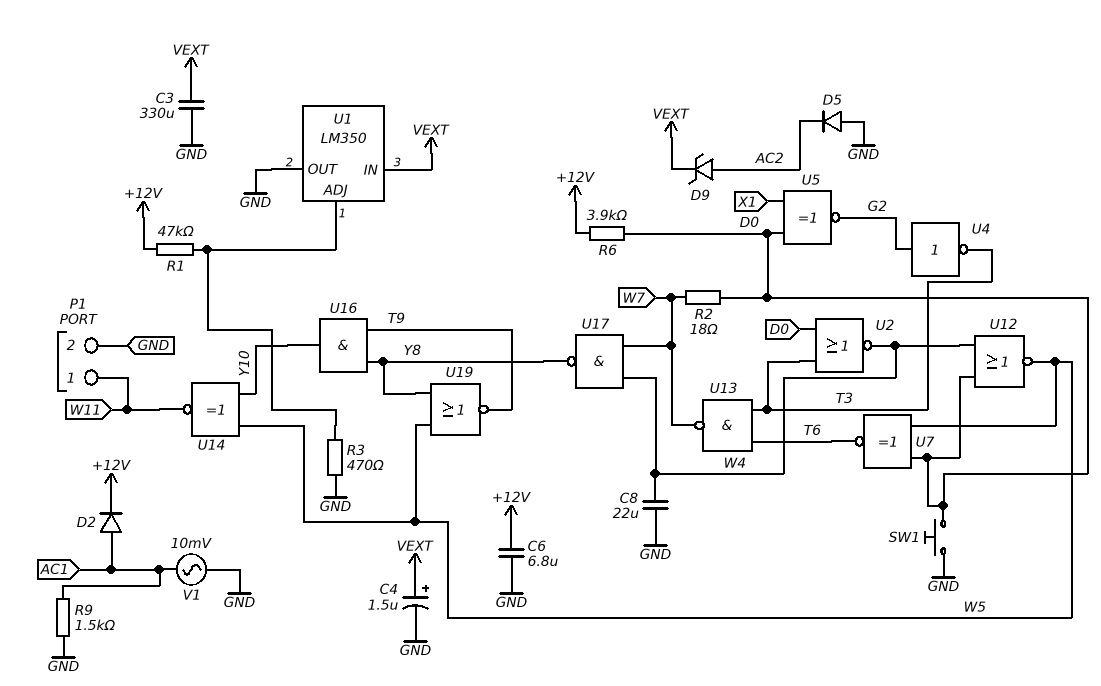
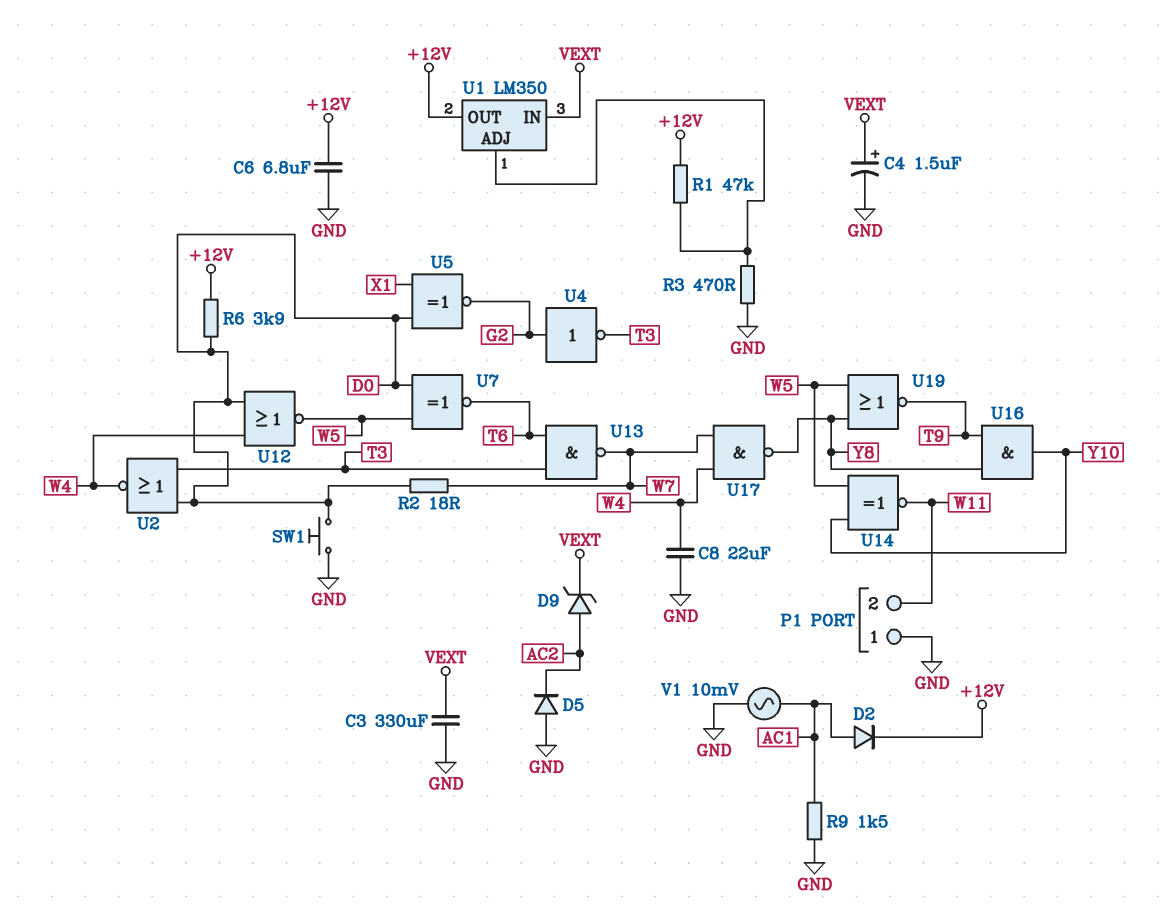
P1 pin 1: W11 -> GND
P1 pin 2: GND -> W11
U1 pin OUT: GND -> +12V

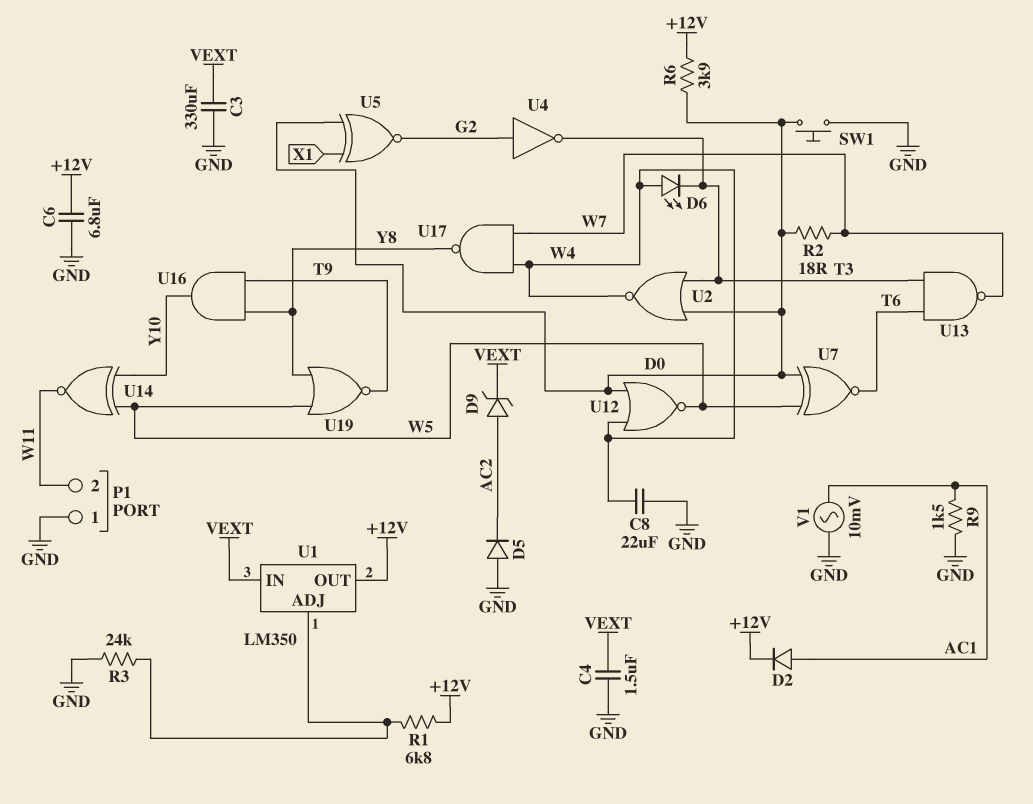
C4: 1.5uF (plus VEXT, minus GND) -> 1.5uF (GND, VEXT)
D6: none -> LED (A W4, K T3)
R1: 47k (+12V, U1/ADJ) -> 6.8k (+12V, U1/ADJ)
R3: 470 (GND, U1/ADJ) -> 24k (GND, U1/ADJ)

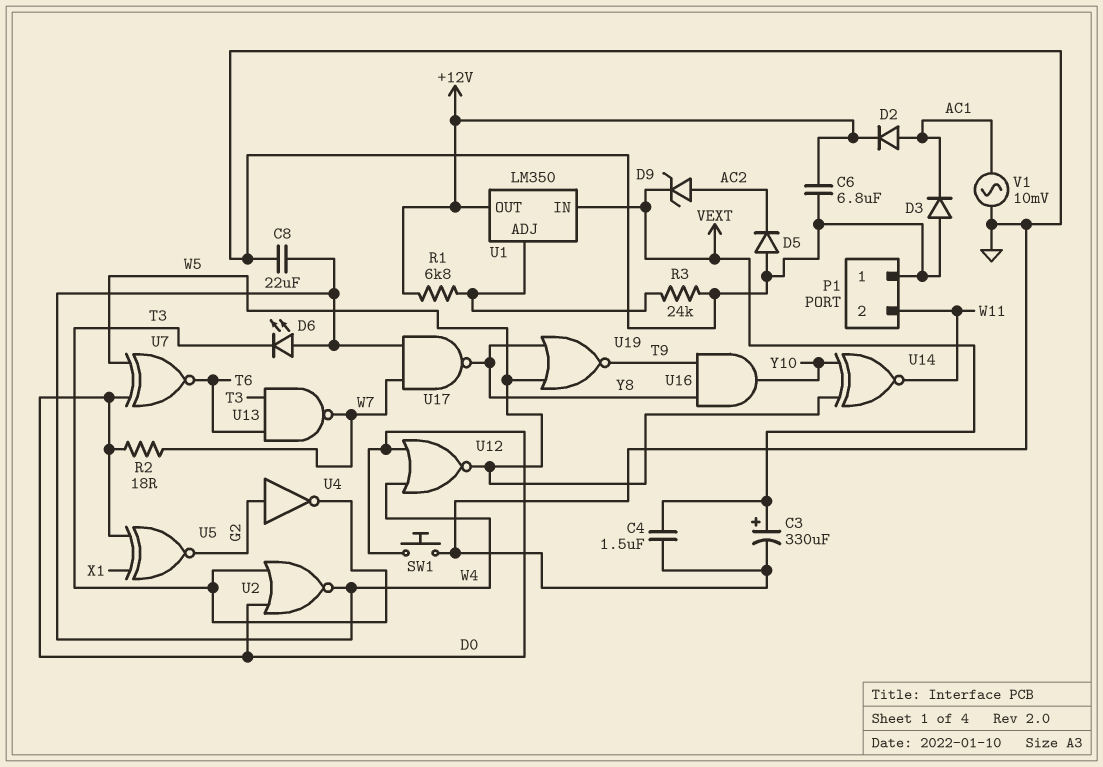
C3: 330uF (GND, VEXT) -> 330uF (plus VEXT, minus GND)
D3: none -> diode (A GND, K AC1)
R6: 3.9k (+12V, D0) -> none
R9: 1.5k (AC1, GND) -> none

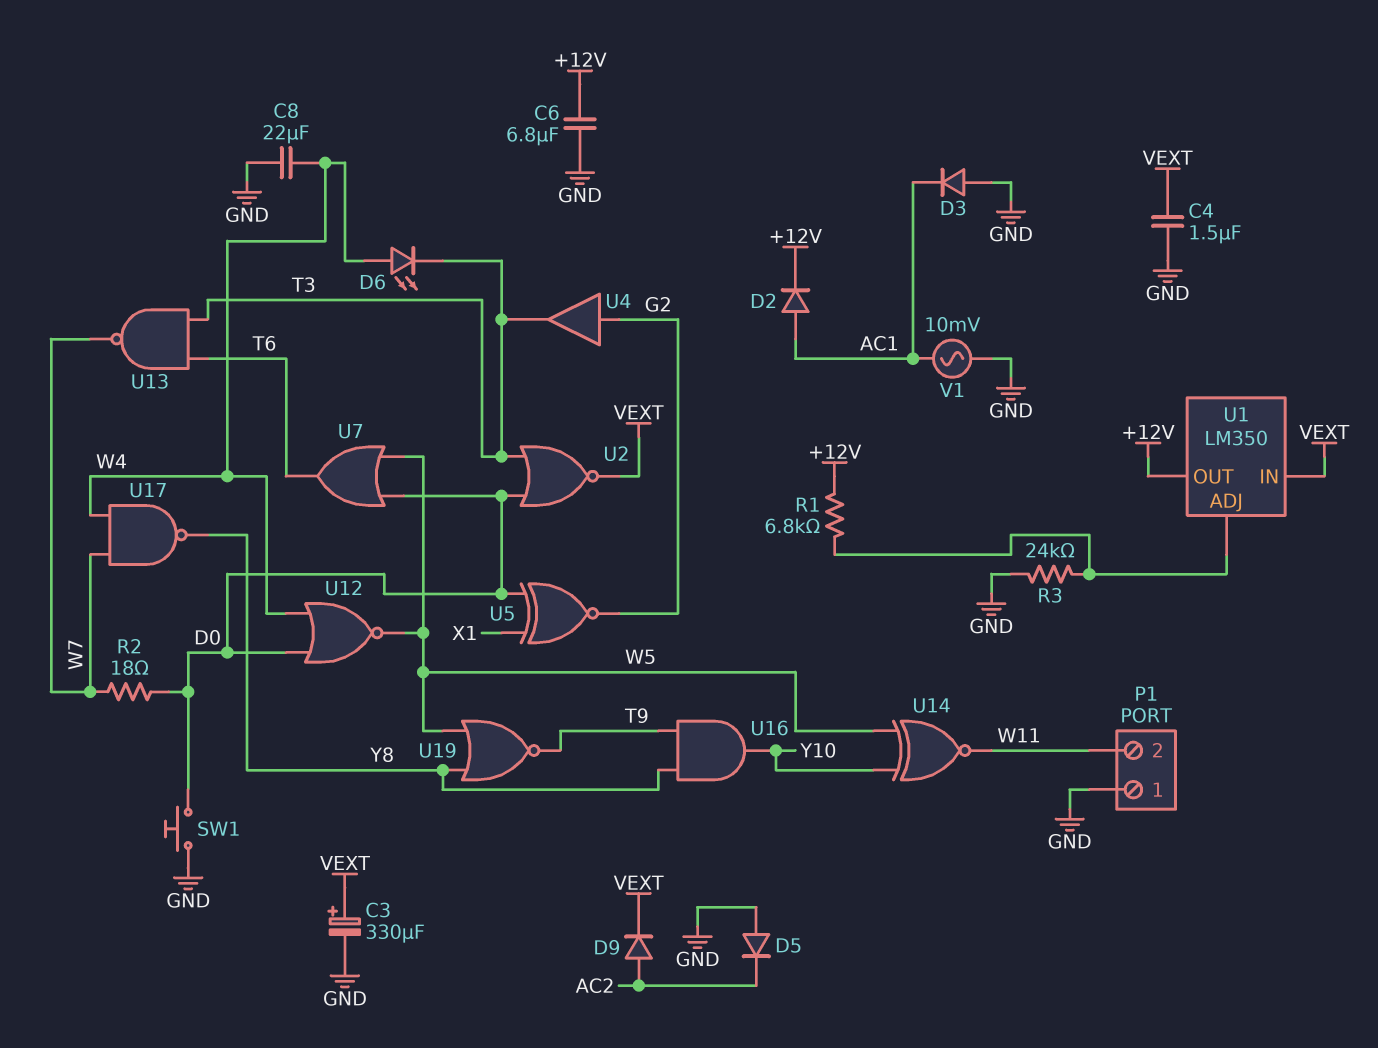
D9: zener (A AC2, K VEXT) -> diode (A AC2, K VEXT)
U2: NOR (in D0, in T3, out W4) -> NOR (in D0, in T3, out VEXT)
U4: NOT (in G2, out T3) -> buffer (in G2, out T3)
U7: XNOR (in D0, in W5, out T6) -> OR (in D0, in W5, out T6)

